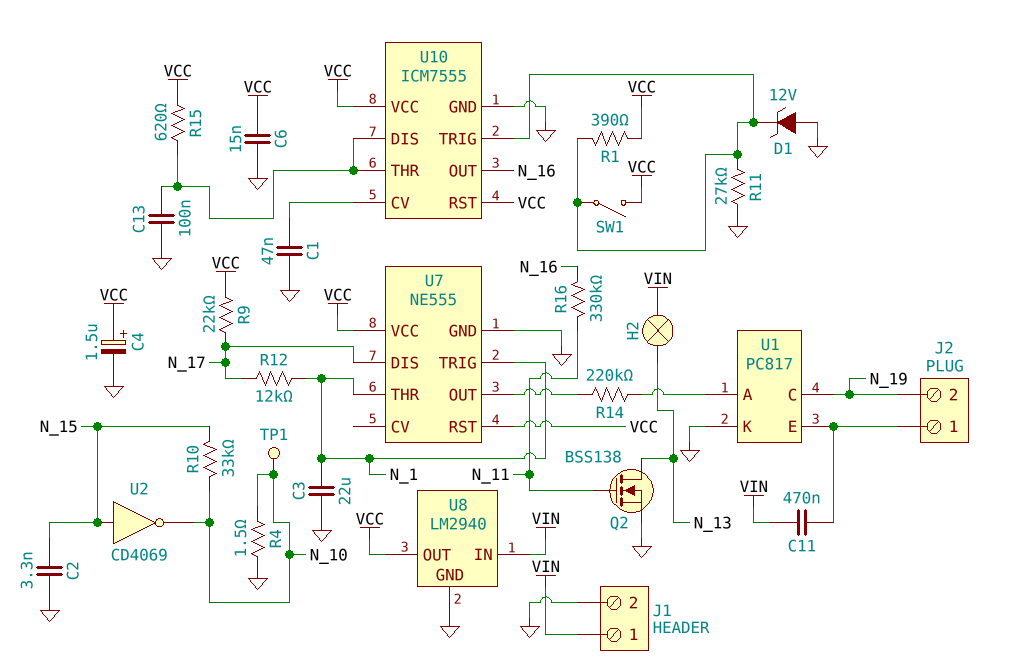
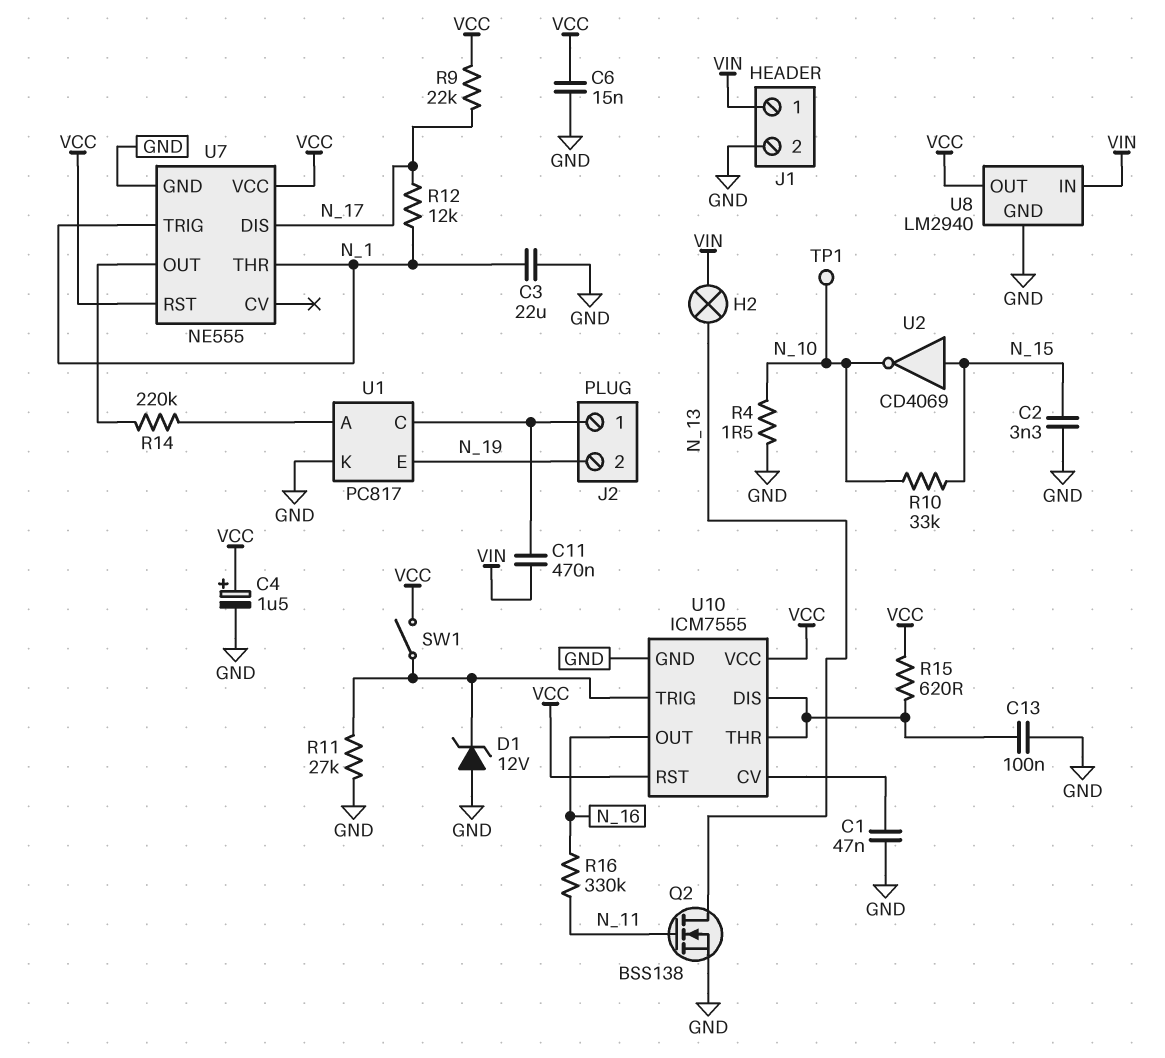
R1: 390 (U10/TRIG, VCC) -> none
U1 pin C: N_19 -> J2/1
U1 pin E: J2/1 -> N_19

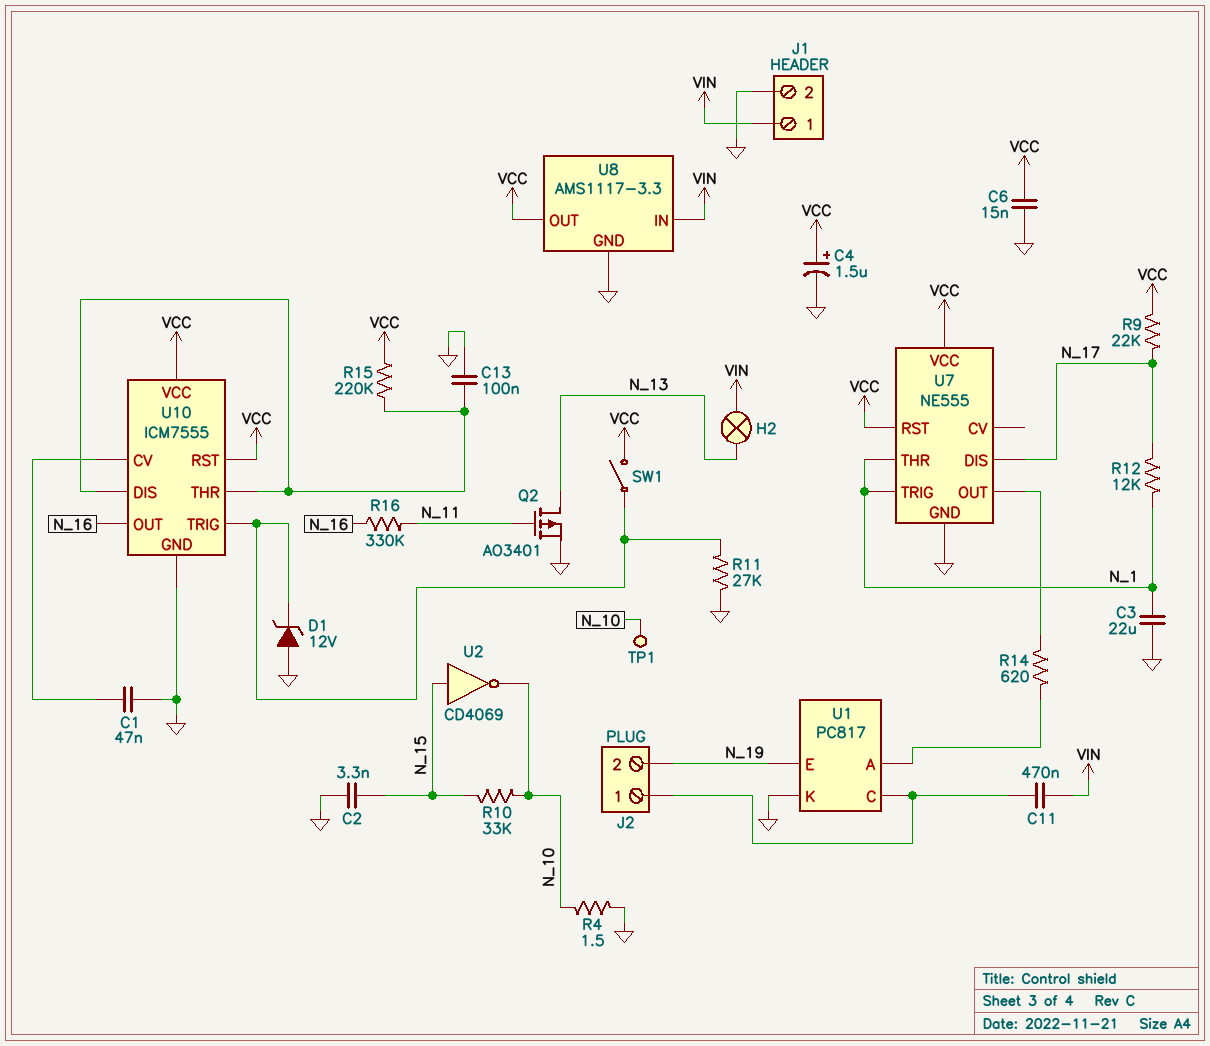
Q2: NMOS BSS138 (G N_11, D N_13, S GND) -> PMOS AO3401 (G N_11, D N_13, S GND)
R14: 220k (U1/A, U7/OUT) -> 620 (U1/A, U7/OUT)
R15: 620 (U10/DIS, VCC) -> 220k (U10/DIS, VCC)
U8: LM2940 -> AMS1117-3.3

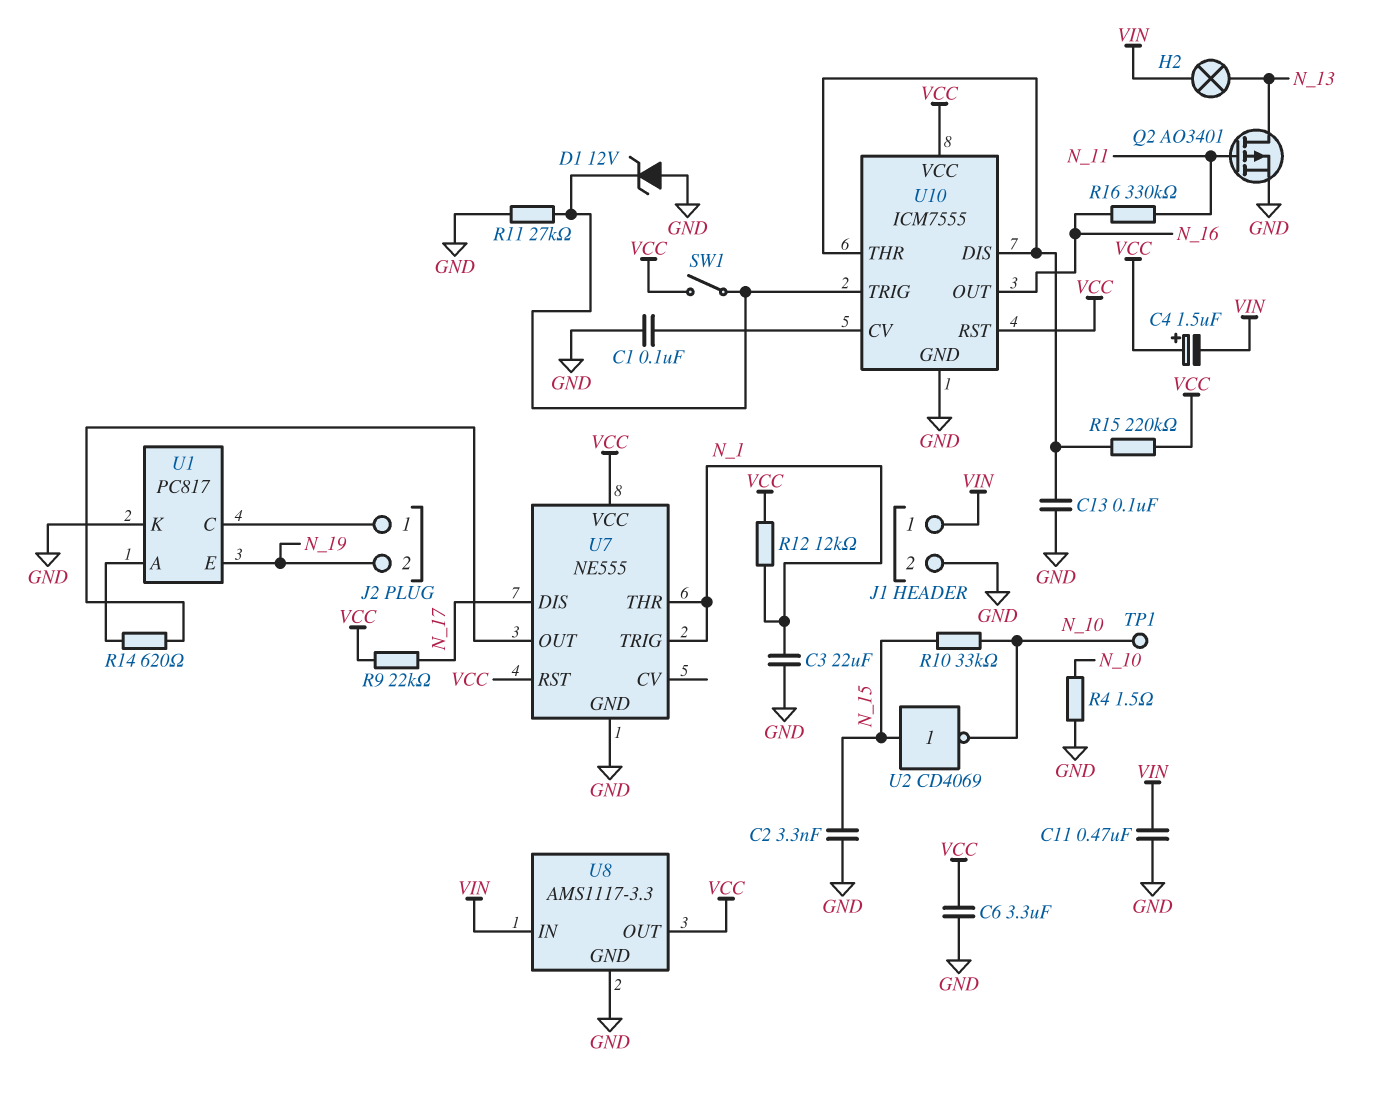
C1: 47nF (GND, U10/CV) -> 100nF (GND, U10/CV)
C4: 1.5uF (plus VCC, minus GND) -> 1.5uF (plus VCC, minus VIN)
C6: 15nF (GND, VCC) -> 3.3uF (GND, VCC)
C11: 470nF (J2/1, VIN) -> 470nF (GND, VIN)
R12: 12k (N_1, N_17) -> 12k (N_1, VCC)

